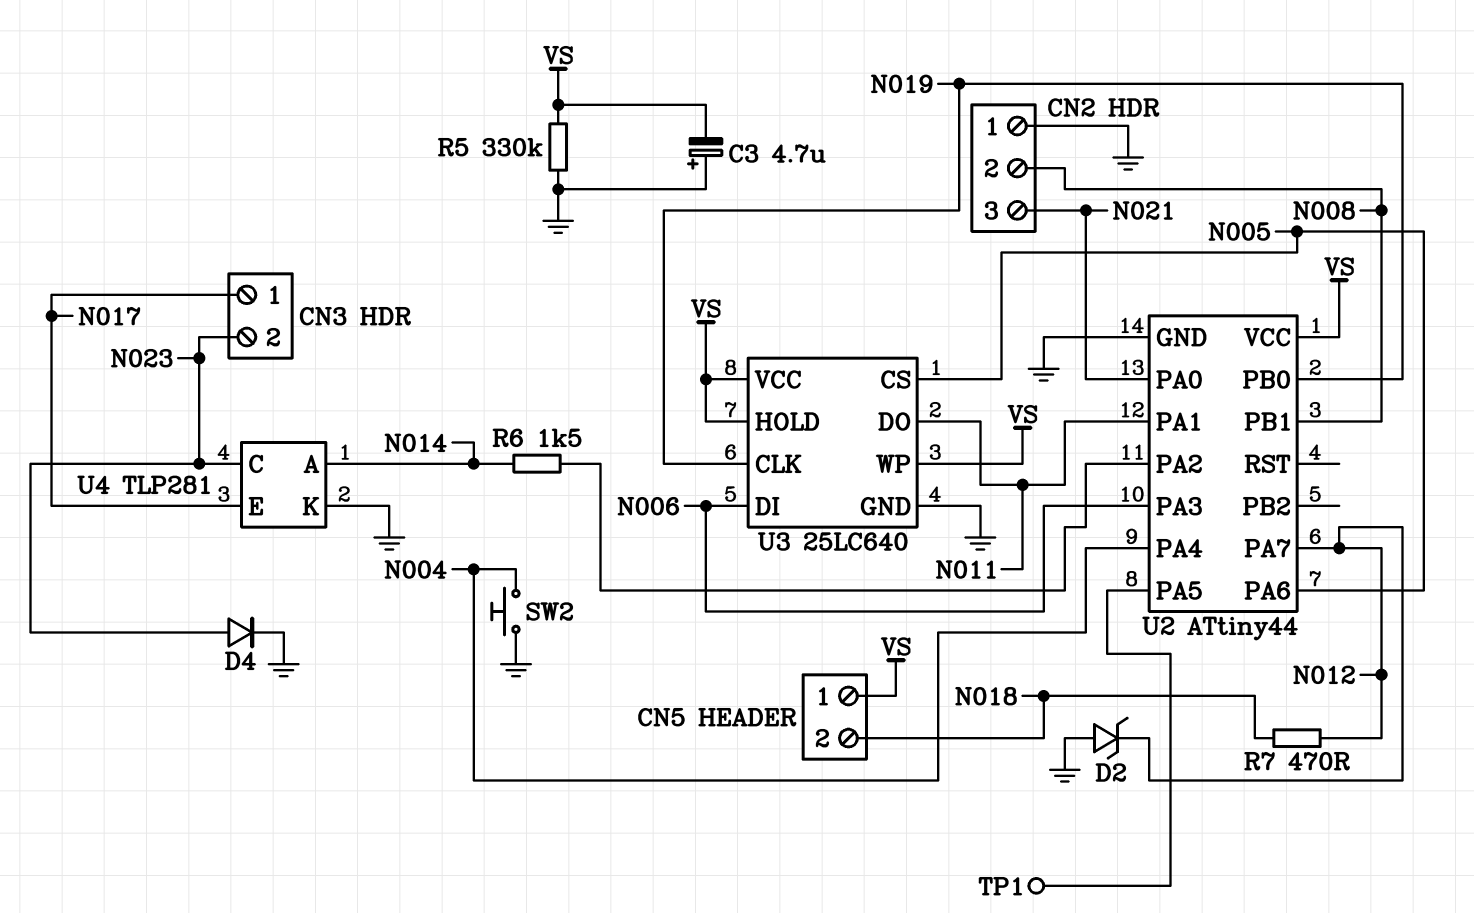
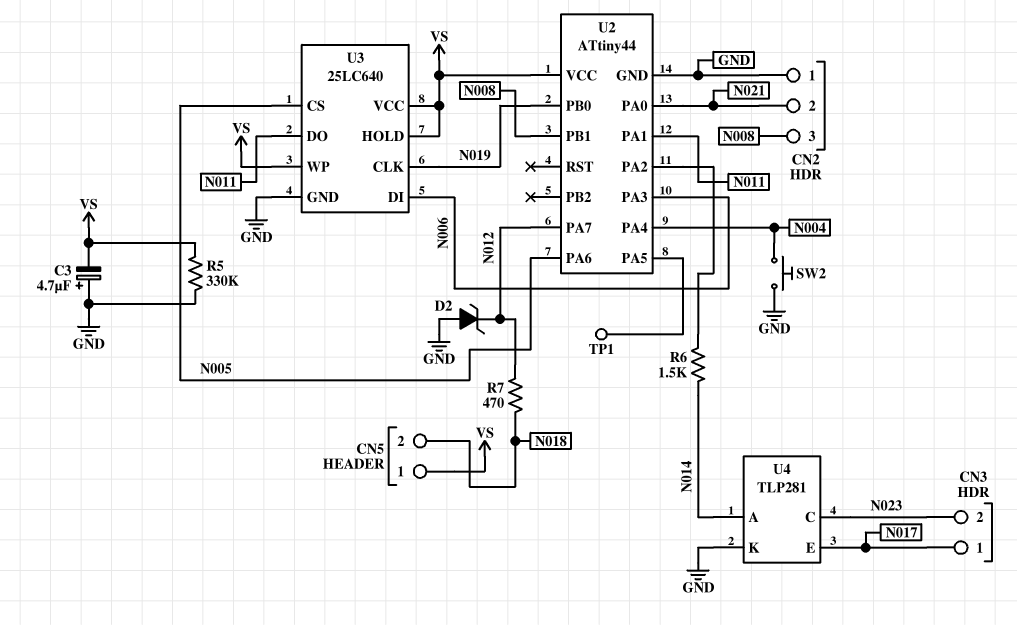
CN2 pin 2: N008 -> N021
CN2 pin 3: N021 -> N008
D4: diode (A N023, K GND) -> none

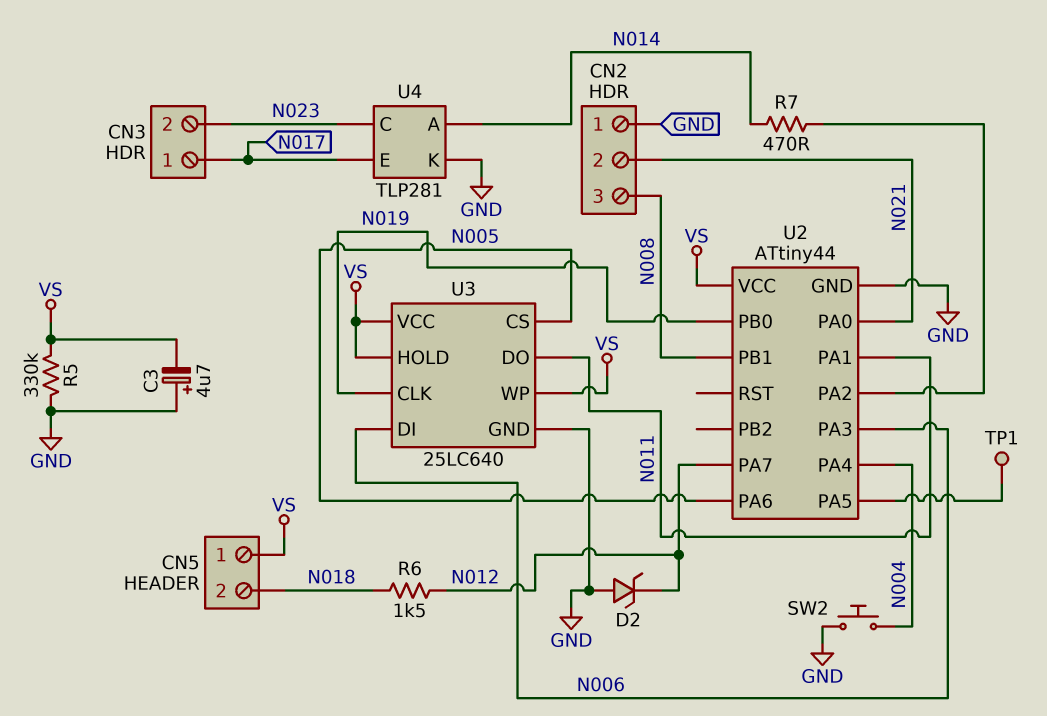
R6: 1.5k (N014, U2/PA2) -> 1.5k (N012, N018)
R7: 470 (N012, N018) -> 470 (N014, U2/PA2)

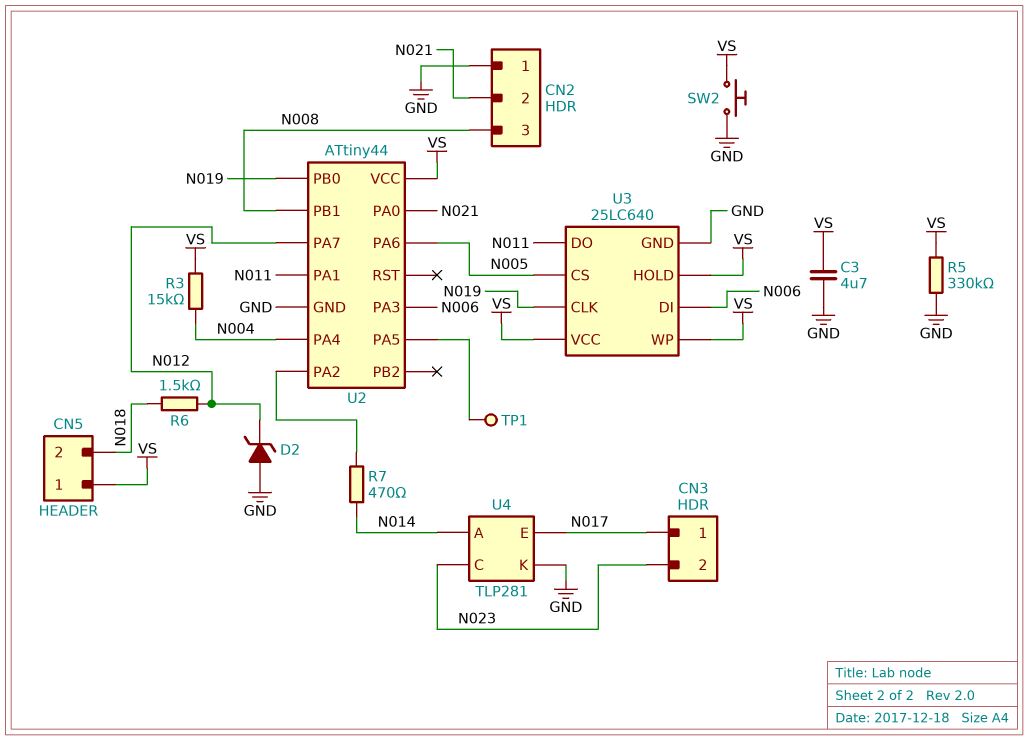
C3: 4.7uF (plus GND, minus VS) -> 4.7uF (GND, VS)
R3: none -> 15k (N004, VS)
SW2: button (GND, N004) -> button (GND, VS)

